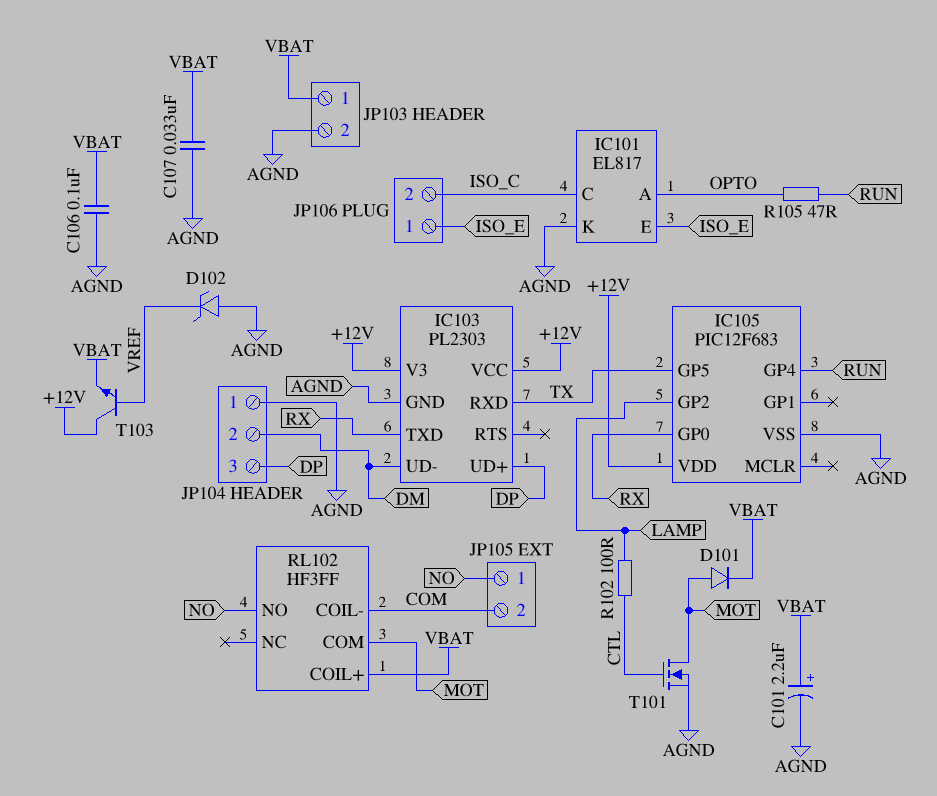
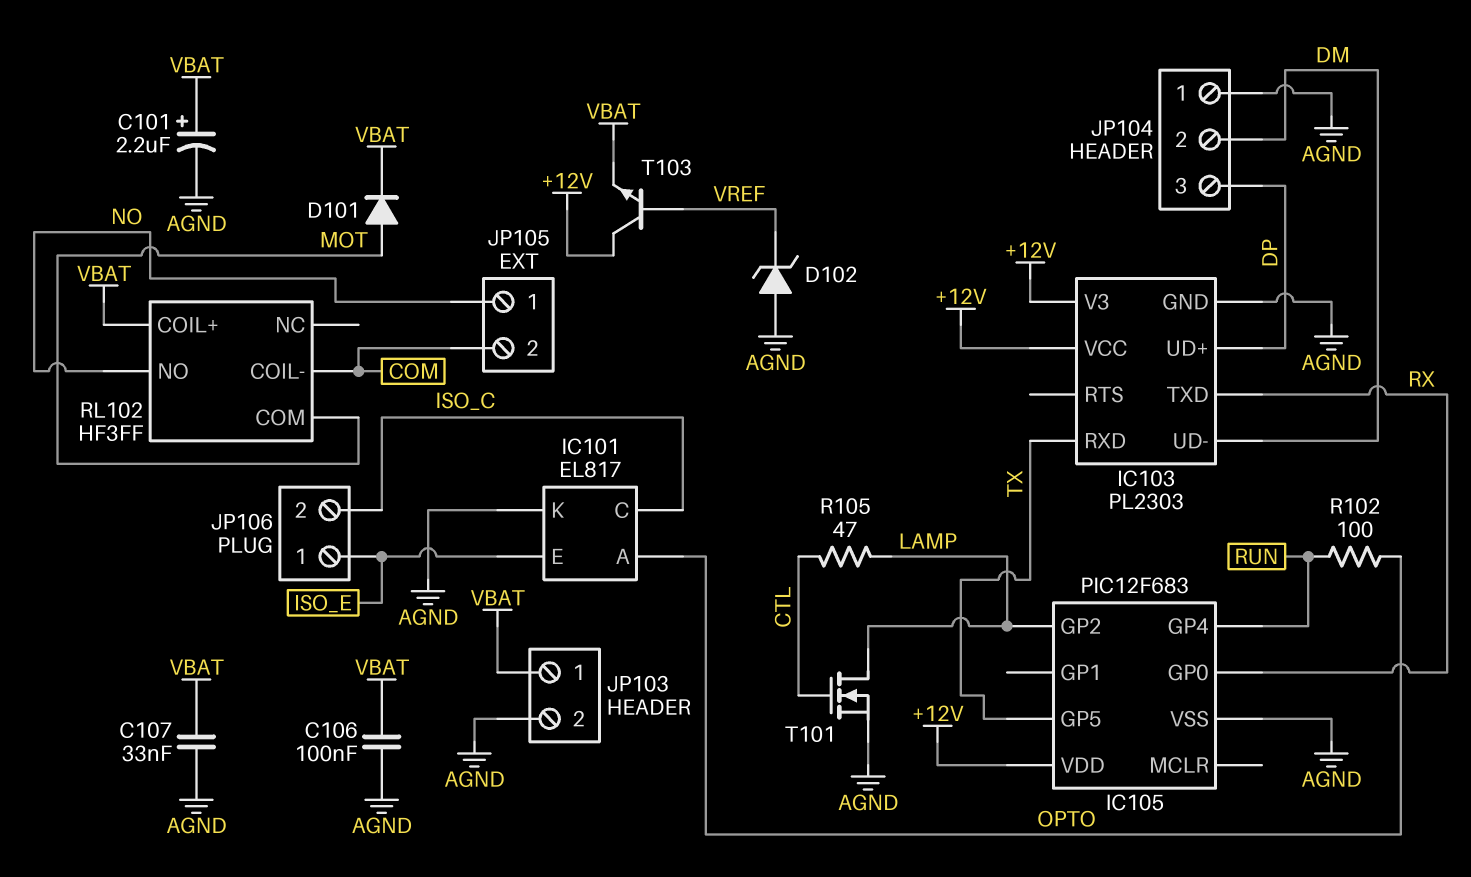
R102: 100 (CTL, LAMP) -> 100 (OPTO, RUN)
R105: 47 (OPTO, RUN) -> 47 (CTL, LAMP)
T101: NMOS (G CTL, D MOT, S AGND) -> NMOS (G CTL, D LAMP, S AGND)

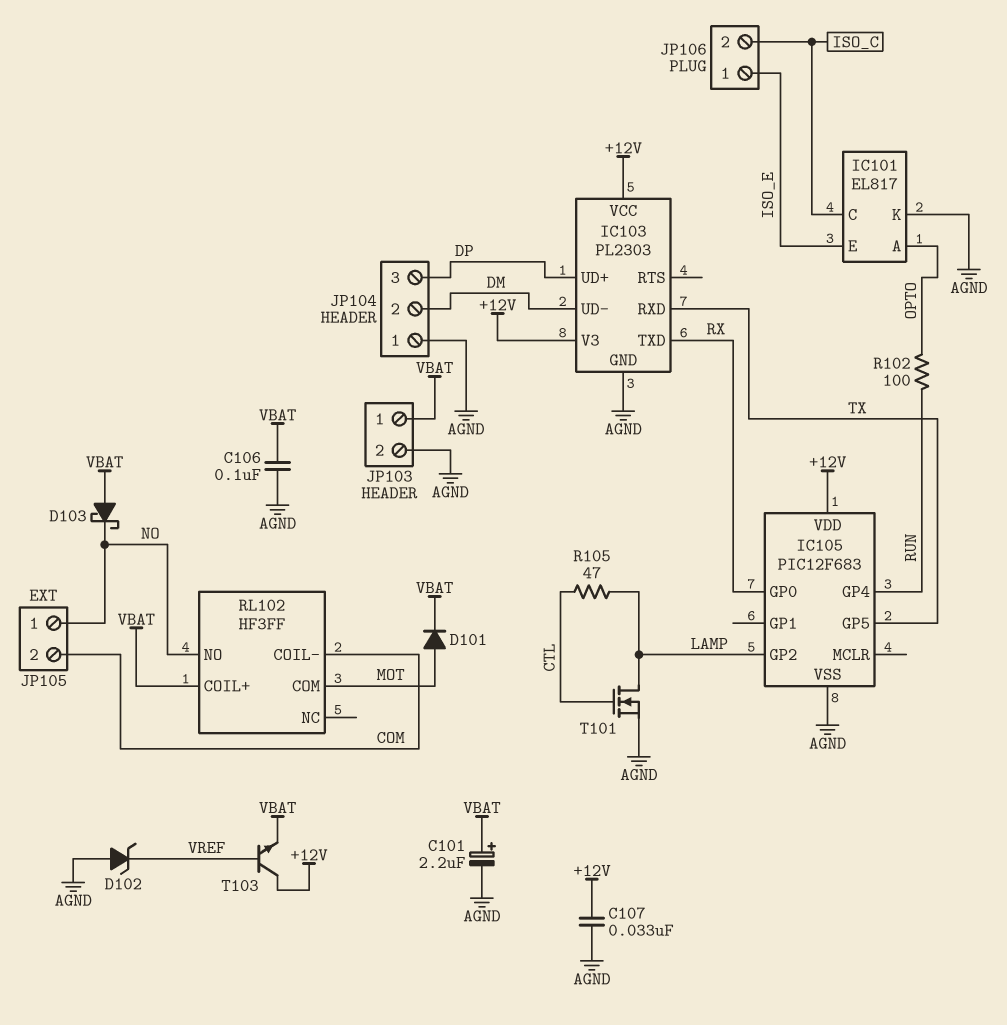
C107: 33nF (AGND, VBAT) -> 33nF (+12V, AGND)
D103: none -> schottky (A VBAT, K NO)

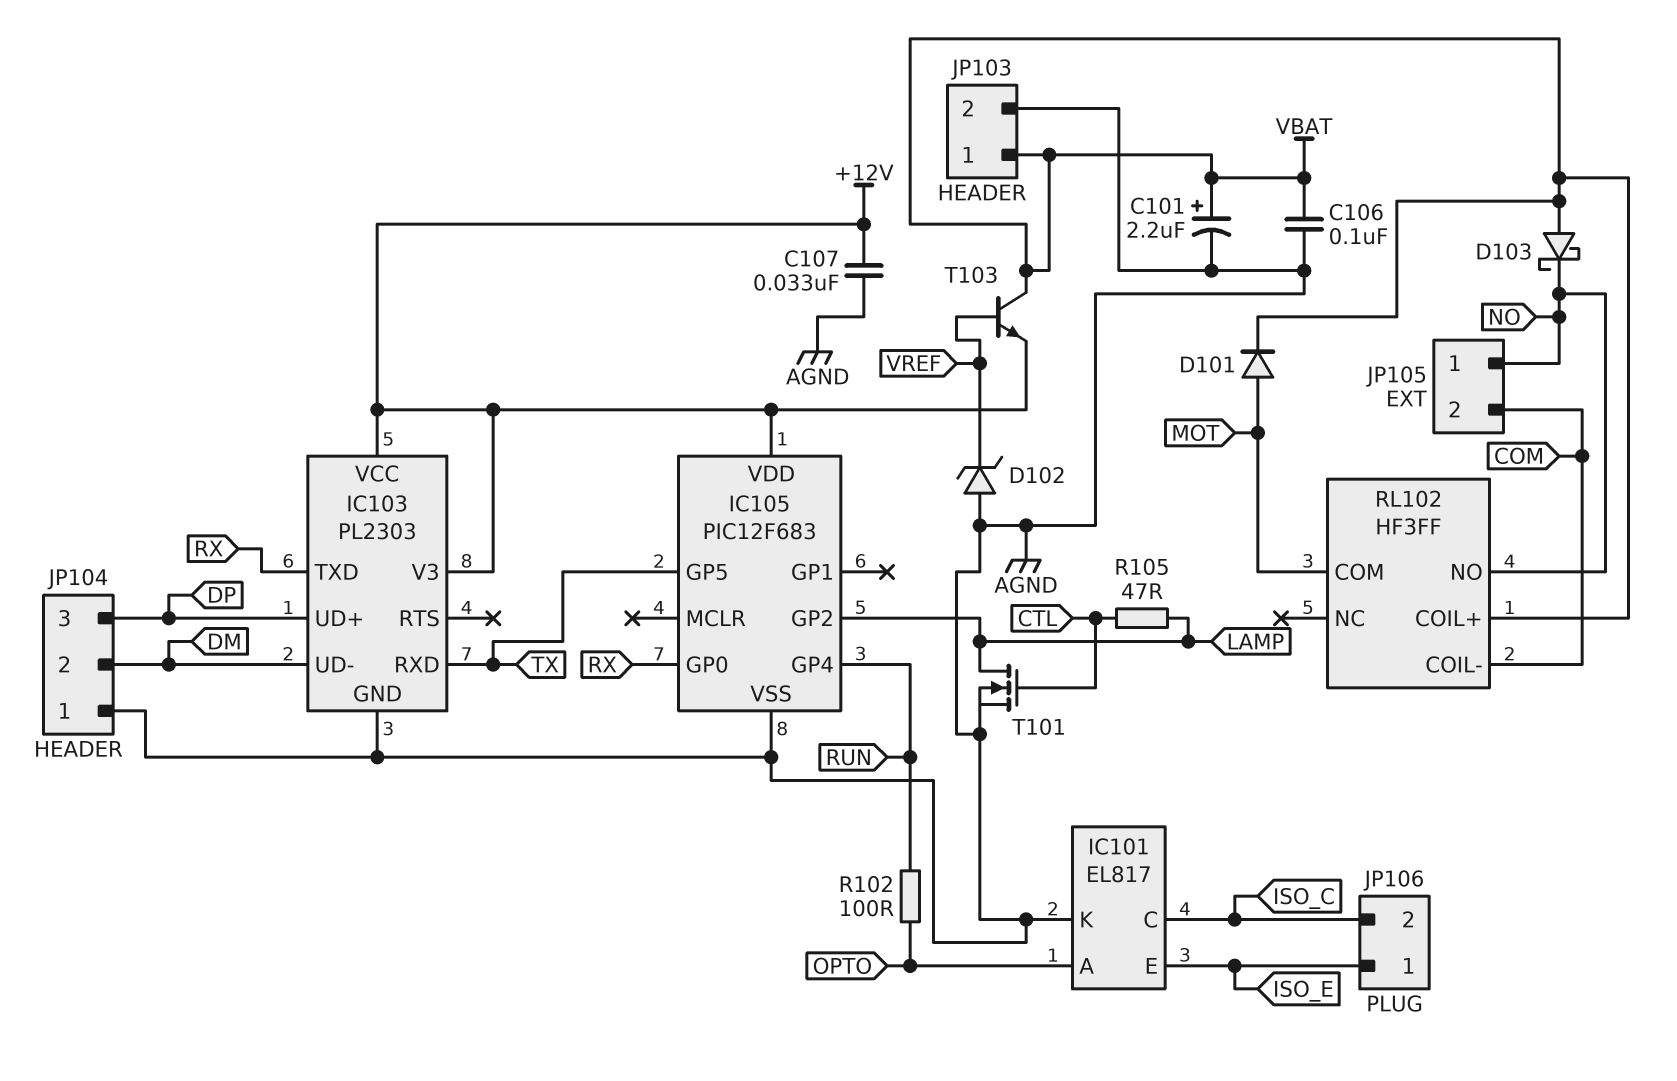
T103: NPN (B VREF, C +12V, E VBAT) -> NPN (B VREF, C VBAT, E +12V)

